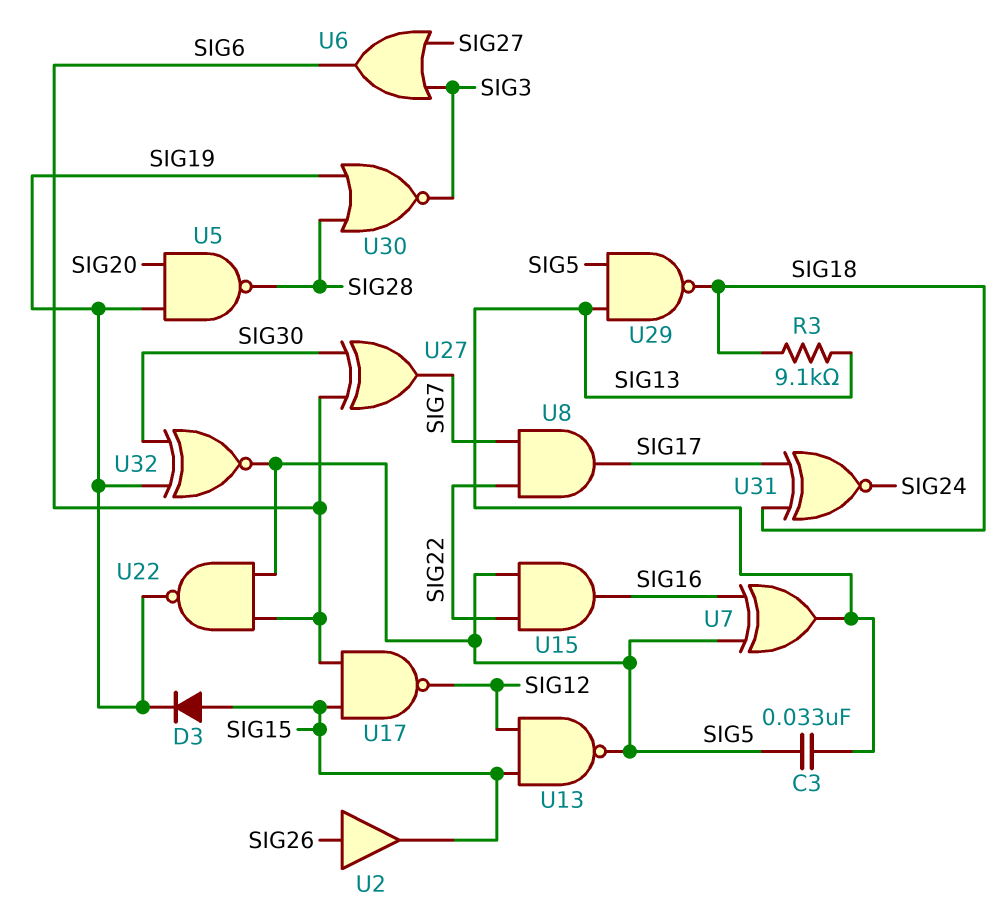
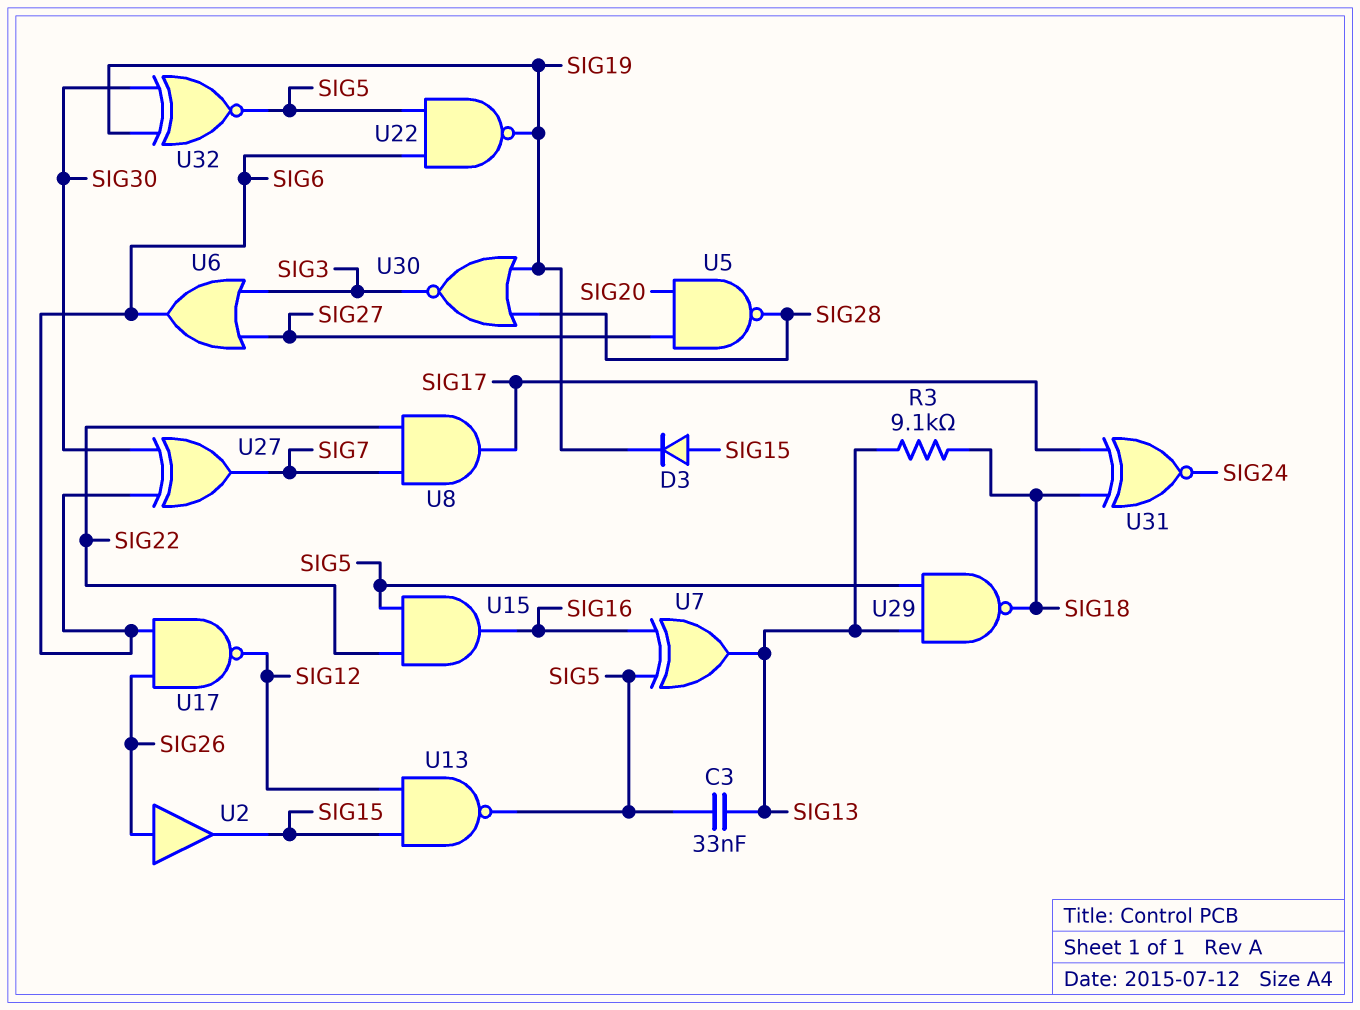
U5: NAND (in SIG19, in SIG20, out SIG28) -> NAND (in SIG20, in SIG27, out SIG28)
U17: NAND (in SIG6, in SIG15, out SIG12) -> NAND (in SIG6, in SIG26, out SIG12)

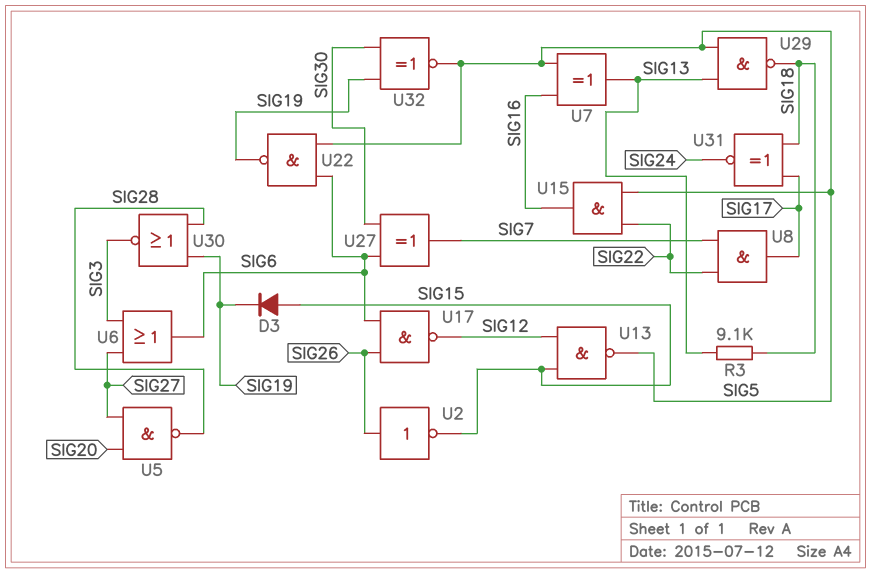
C3: 33nF (SIG5, SIG13) -> none
U2: buffer (in SIG26, out SIG15) -> NOT (in SIG26, out SIG15)

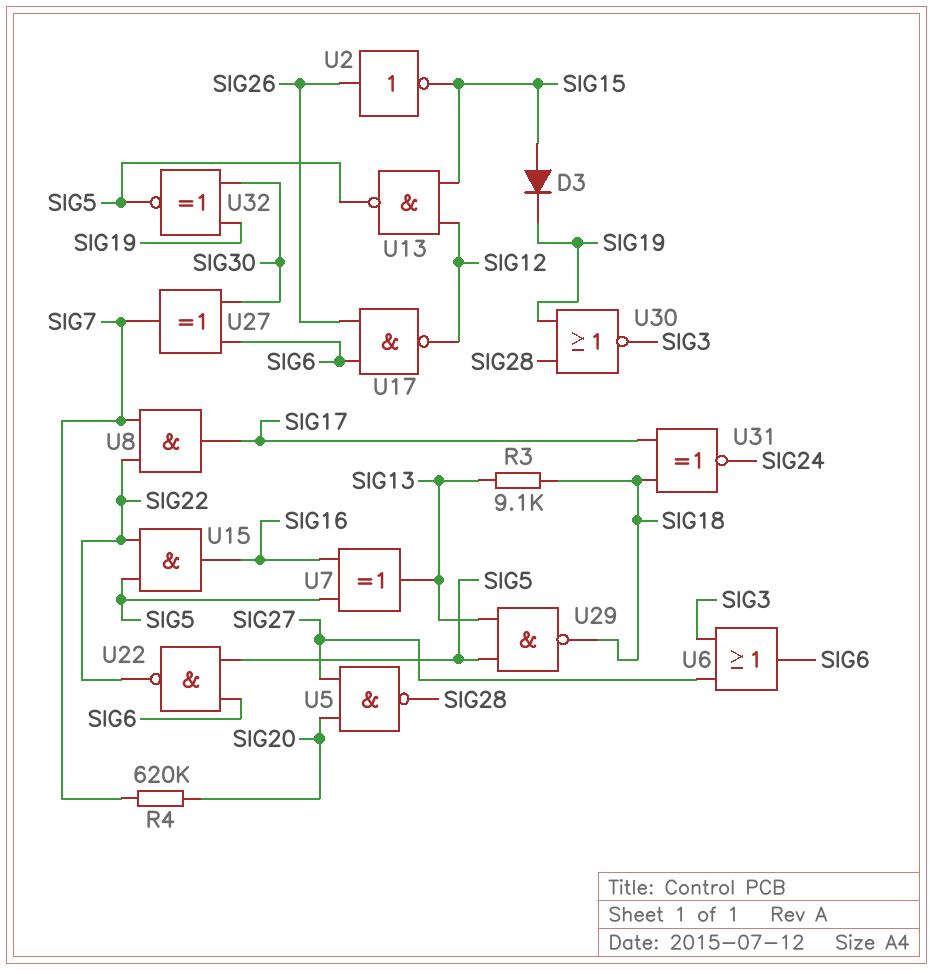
R4: none -> 620k (SIG7, SIG20)
U22: NAND (in SIG5, in SIG6, out SIG19) -> NAND (in SIG5, in SIG6, out SIG22)

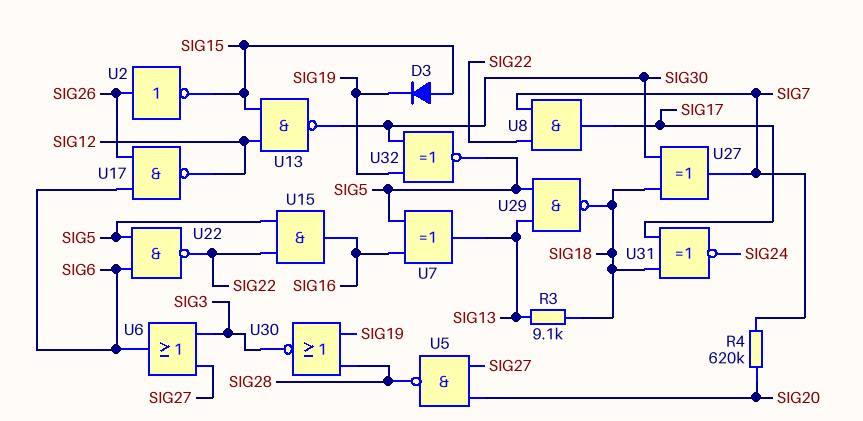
U13: NAND (in SIG12, in SIG15, out SIG5) -> NAND (in SIG12, in SIG15, out SIG30)
U27: XOR (in SIG6, in SIG30, out SIG7) -> XOR (in SIG18, in SIG30, out SIG7)

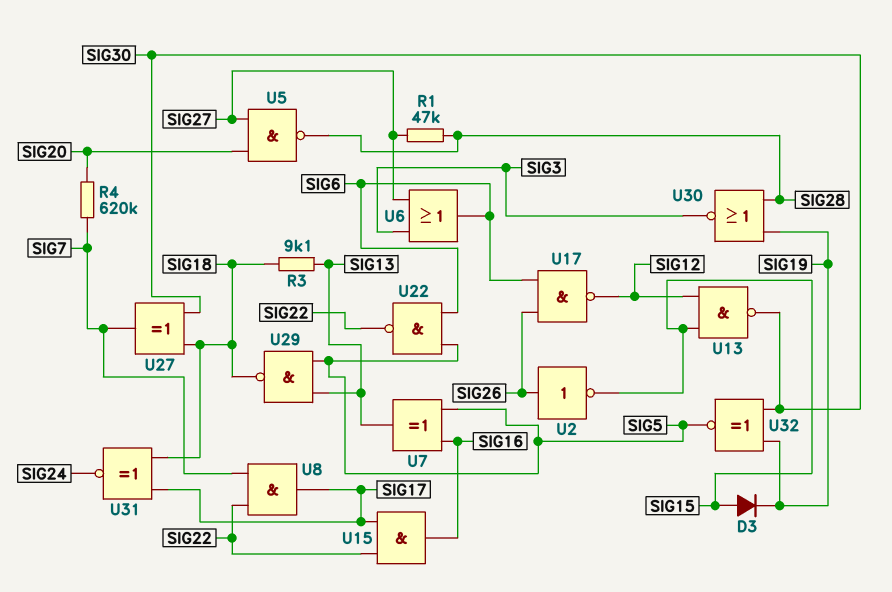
R1: none -> 47k (SIG27, SIG28)
U15: AND (in SIG5, in SIG22, out SIG16) -> AND (in SIG17, in SIG22, out SIG16)

